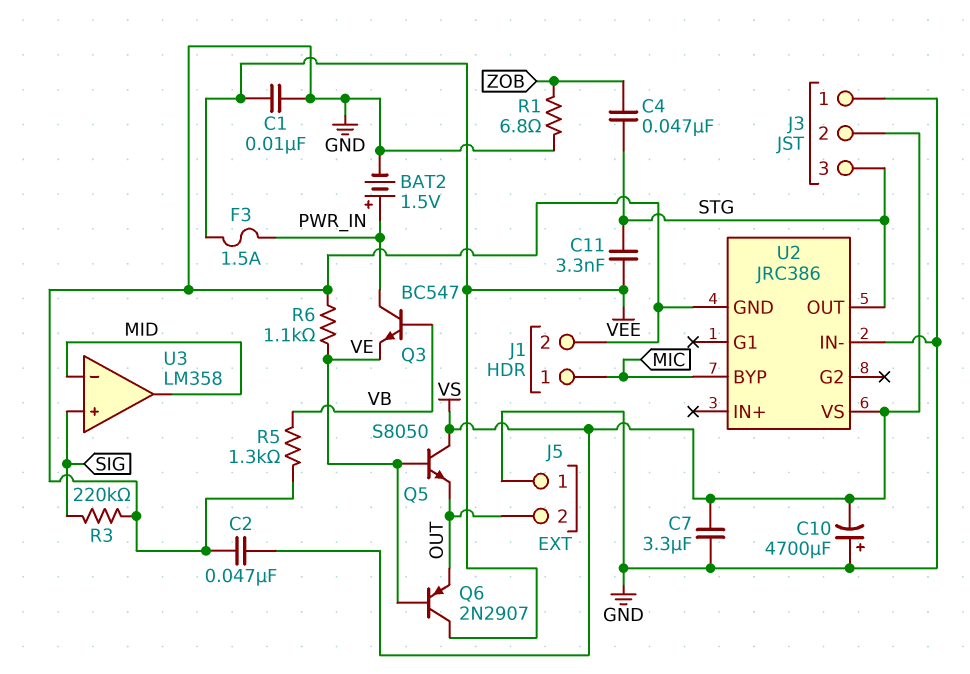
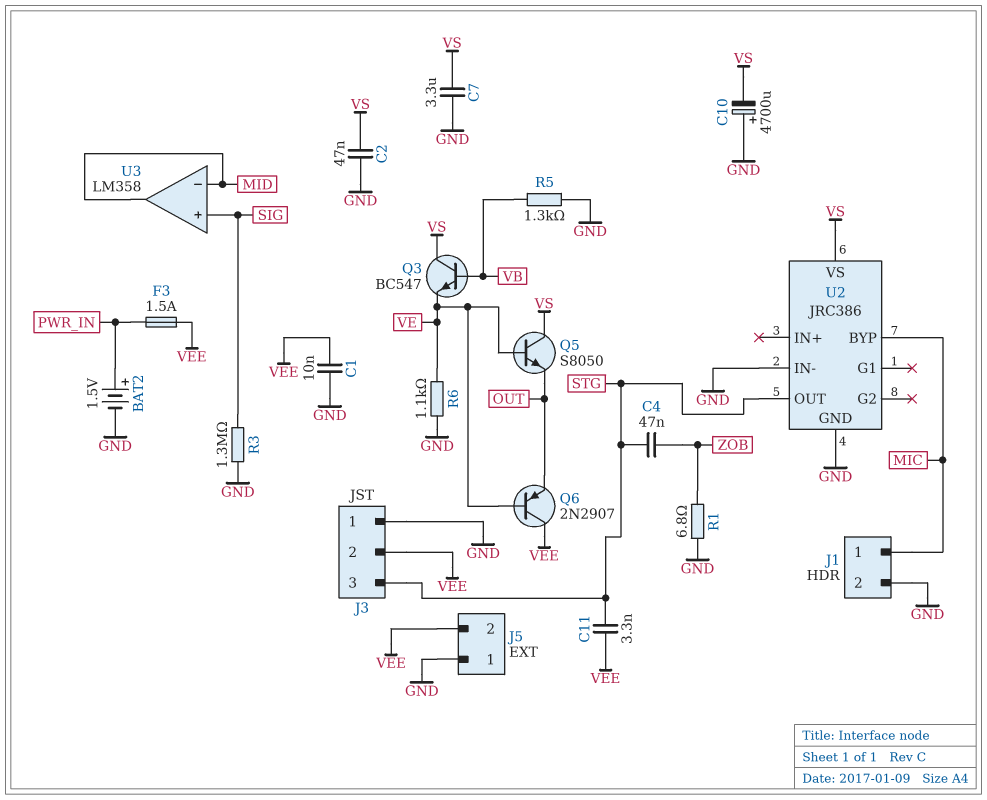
J3 pin 2: VS -> VEE
J5 pin 2: OUT -> VEE
Q3: NPN BC547 (B VB, C PWR_IN, E VE) -> NPN BC547 (B VB, C VS, E VE)
R3: 220k (GND, SIG) -> 1.3M (GND, SIG)

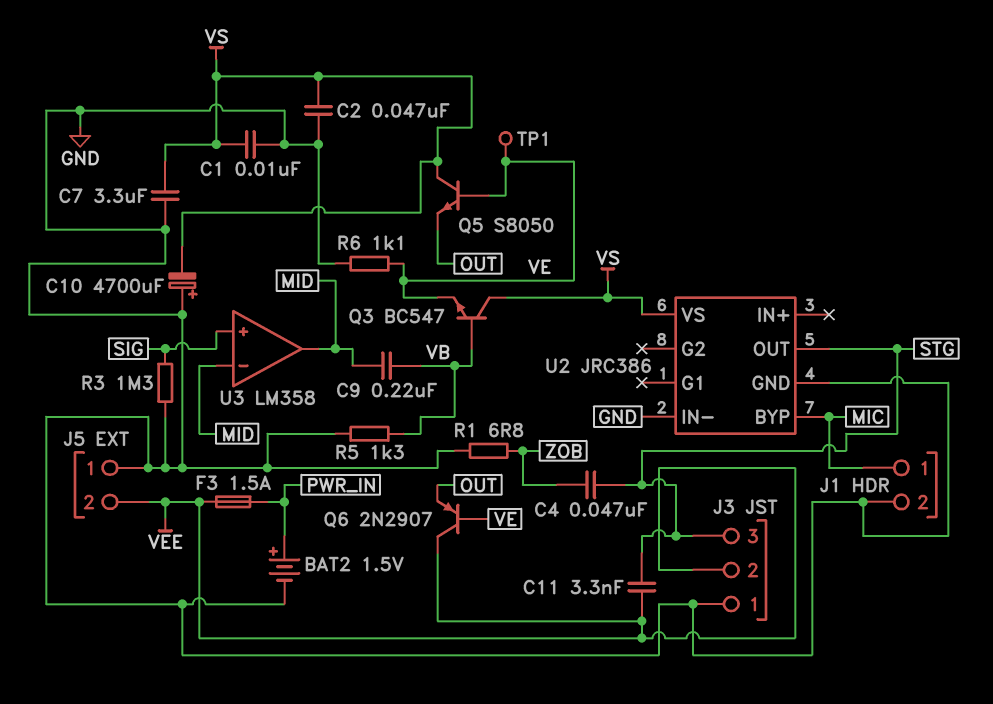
C1: 10nF (GND, VEE) -> 10nF (GND, VS)
C9: none -> 220nF (MID, VB)
TP1: none -> test point (VE)

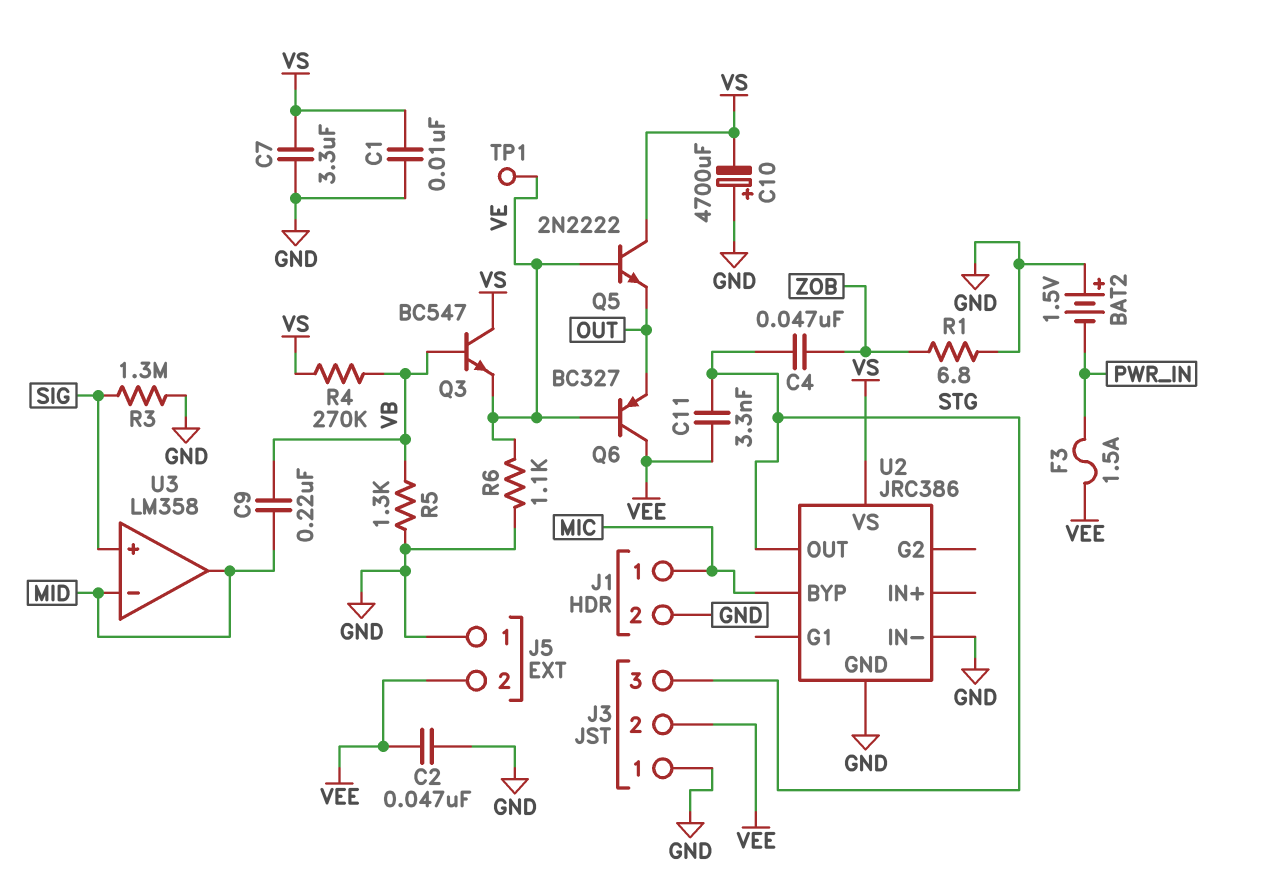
BAT2: 1.5V (plus PWR_IN, minus GND) -> 1.5V (plus GND, minus PWR_IN)
C2: 47nF (GND, VS) -> 47nF (GND, VEE)
Q5: NPN S8050 (B VE, C VS, E OUT) -> NPN 2N2222 (B VE, C VS, E OUT)
Q6: PNP 2N2907 (B VE, C VEE, E OUT) -> PNP BC327 (B VE, C VEE, E OUT)
R4: none -> 270k (VB, VS)

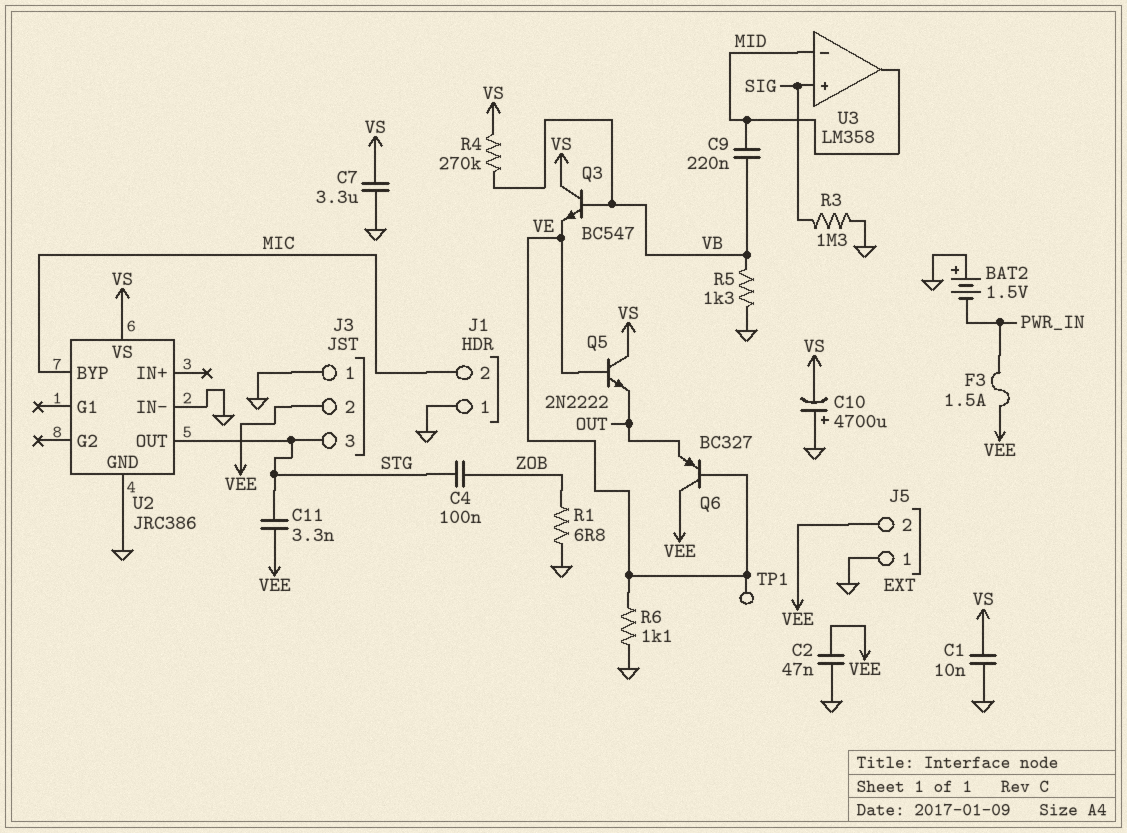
C4: 47nF (STG, ZOB) -> 100nF (STG, ZOB)
J1 pin 1: MIC -> GND
J1 pin 2: GND -> MIC

